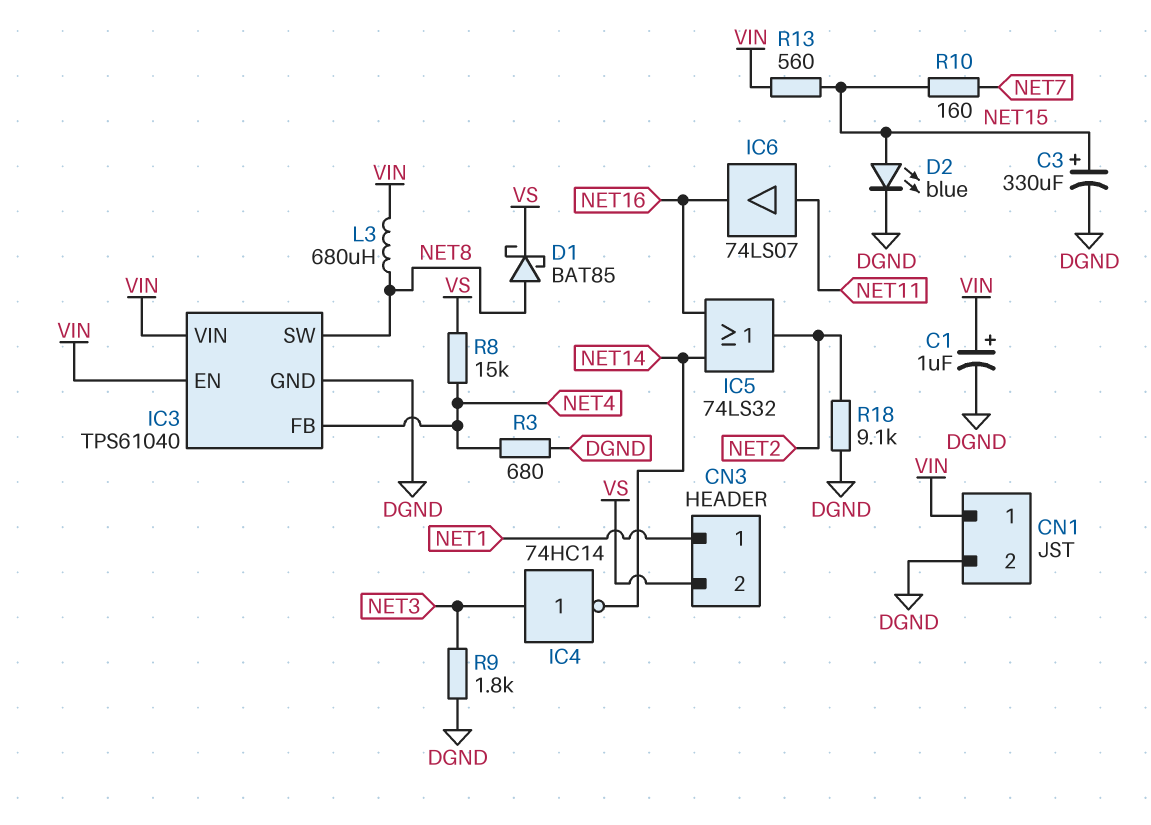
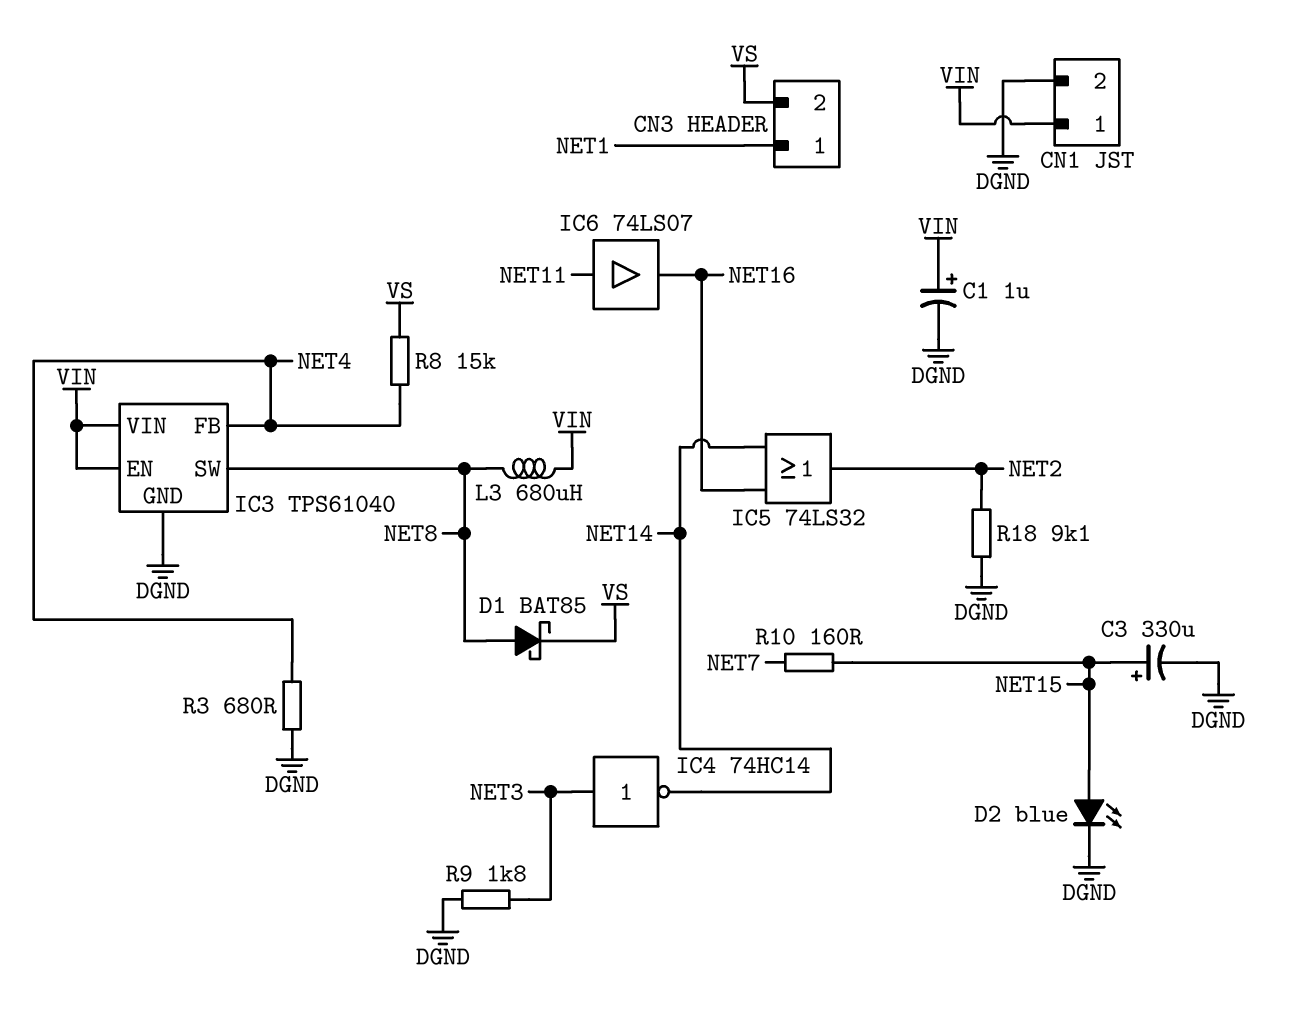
R13: 560 (NET15, VIN) -> none

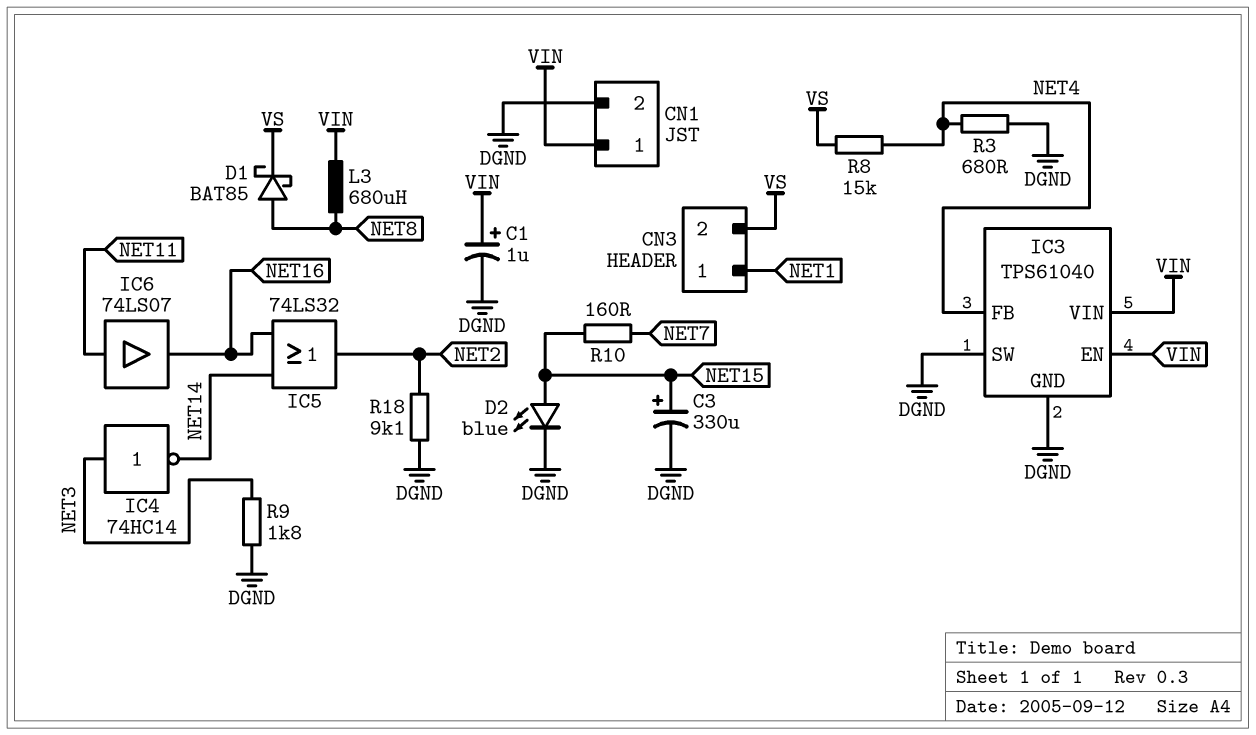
IC3 pin SW: NET8 -> DGND

